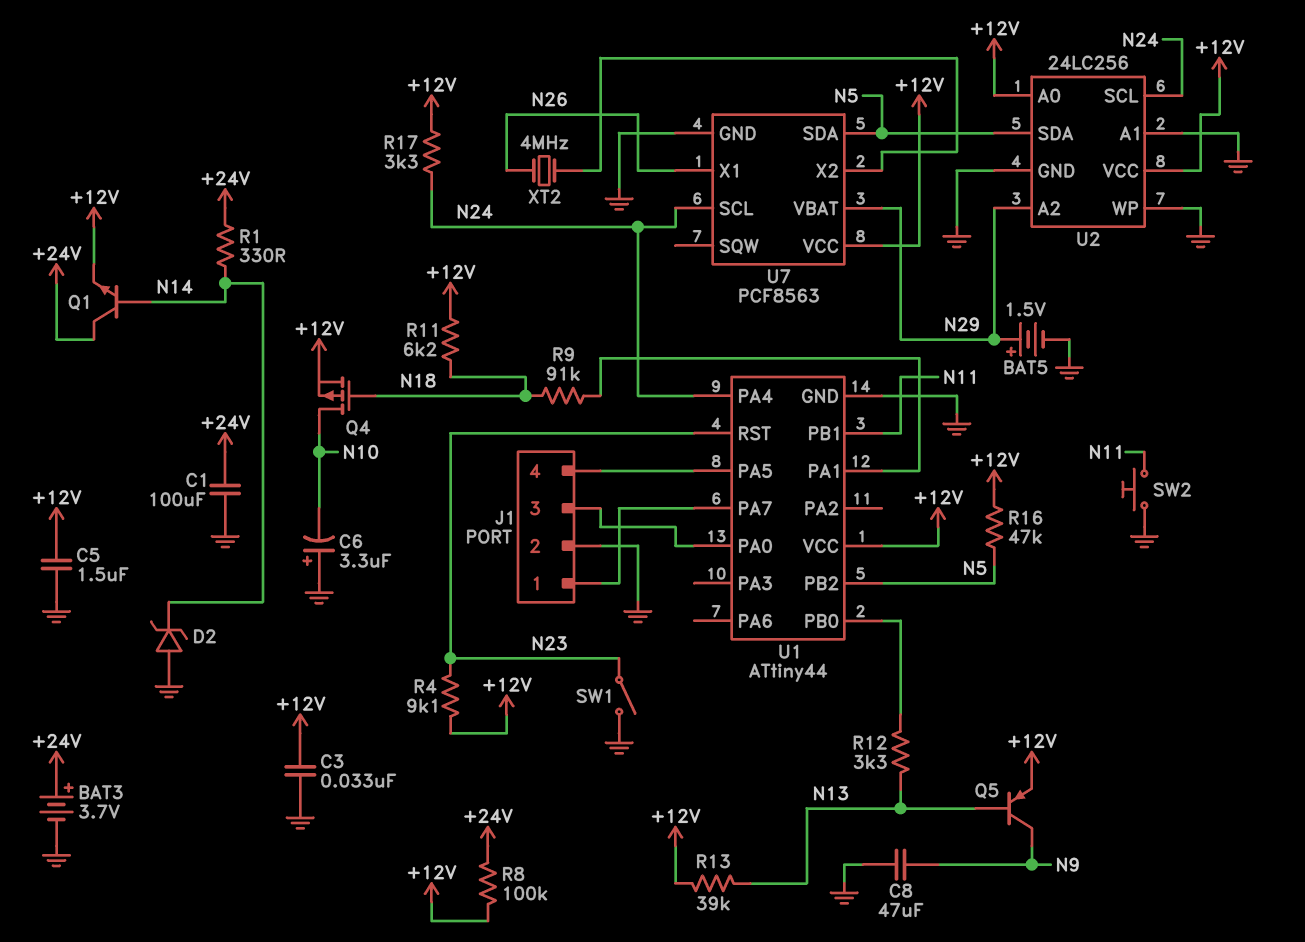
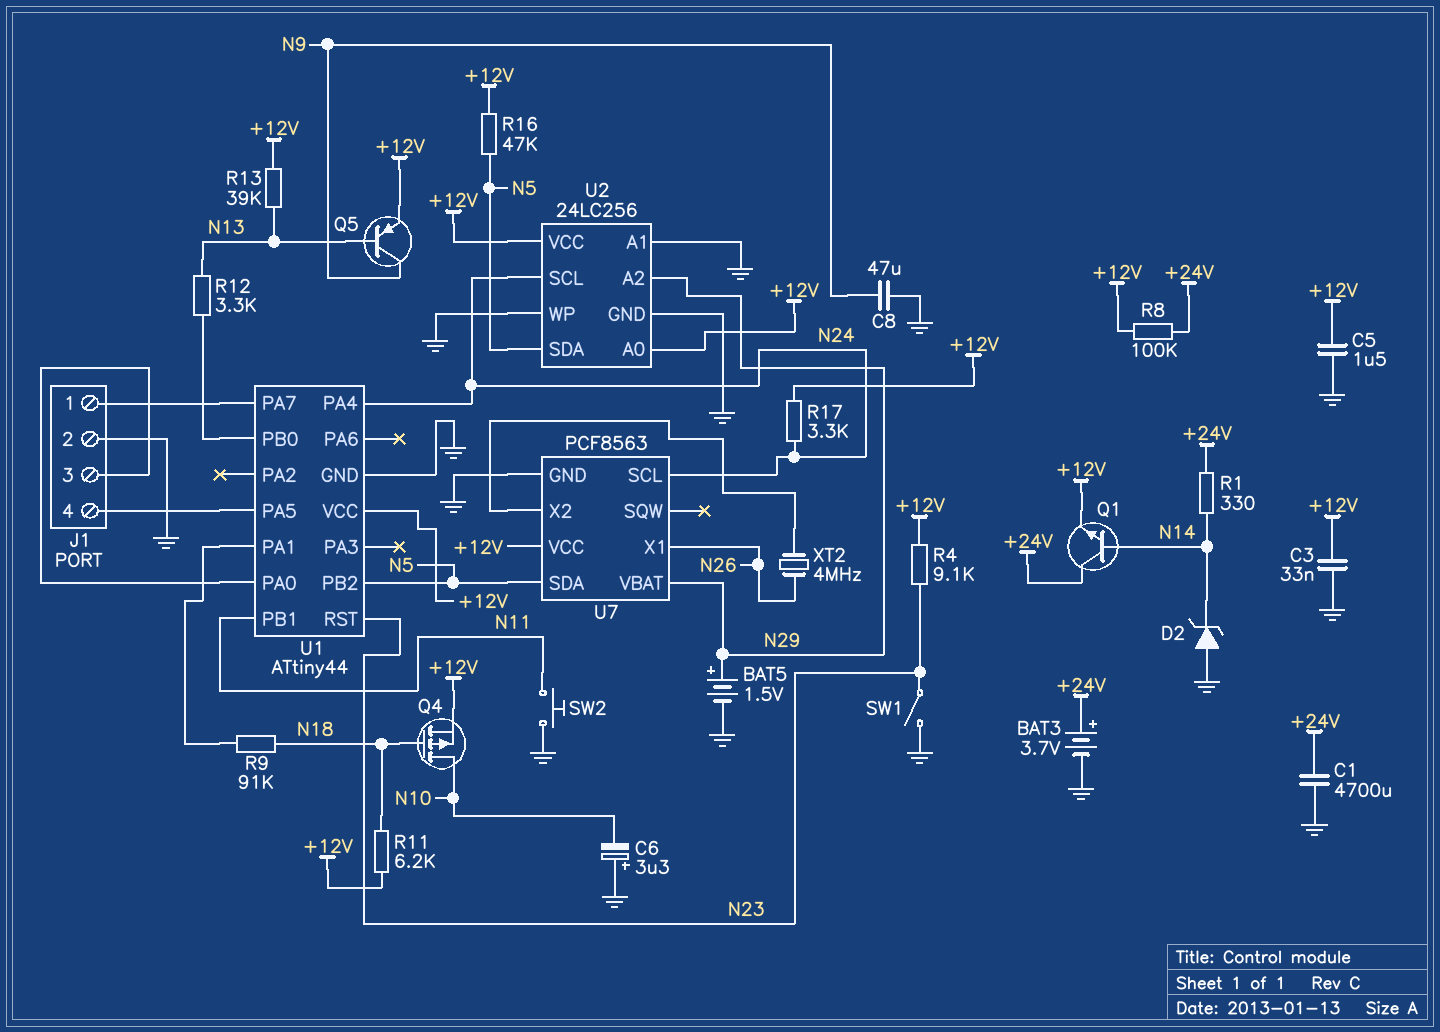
C1: 100uF (+24V, GND) -> 4700uF (+24V, GND)

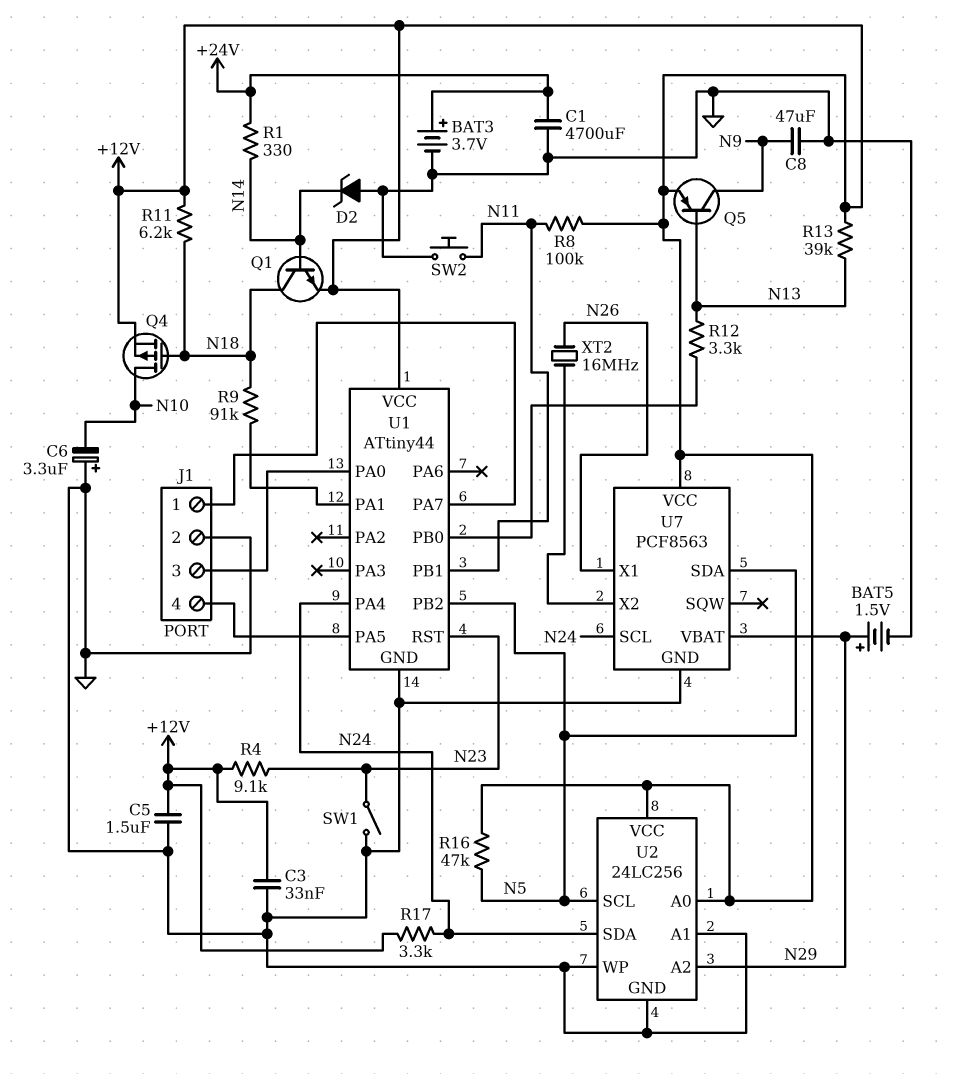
Q1: NPN (B N14, C +24V, E +12V) -> NPN (B N14, C N18, E +12V)
R8: 100k (+12V, +24V) -> 100k (+12V, N11)
U2 pin SCL: N24 -> N5
U2 pin SDA: N5 -> N24
XT2: 4MHz (N26, U7/X2) -> 16MHz (N26, U7/X2)

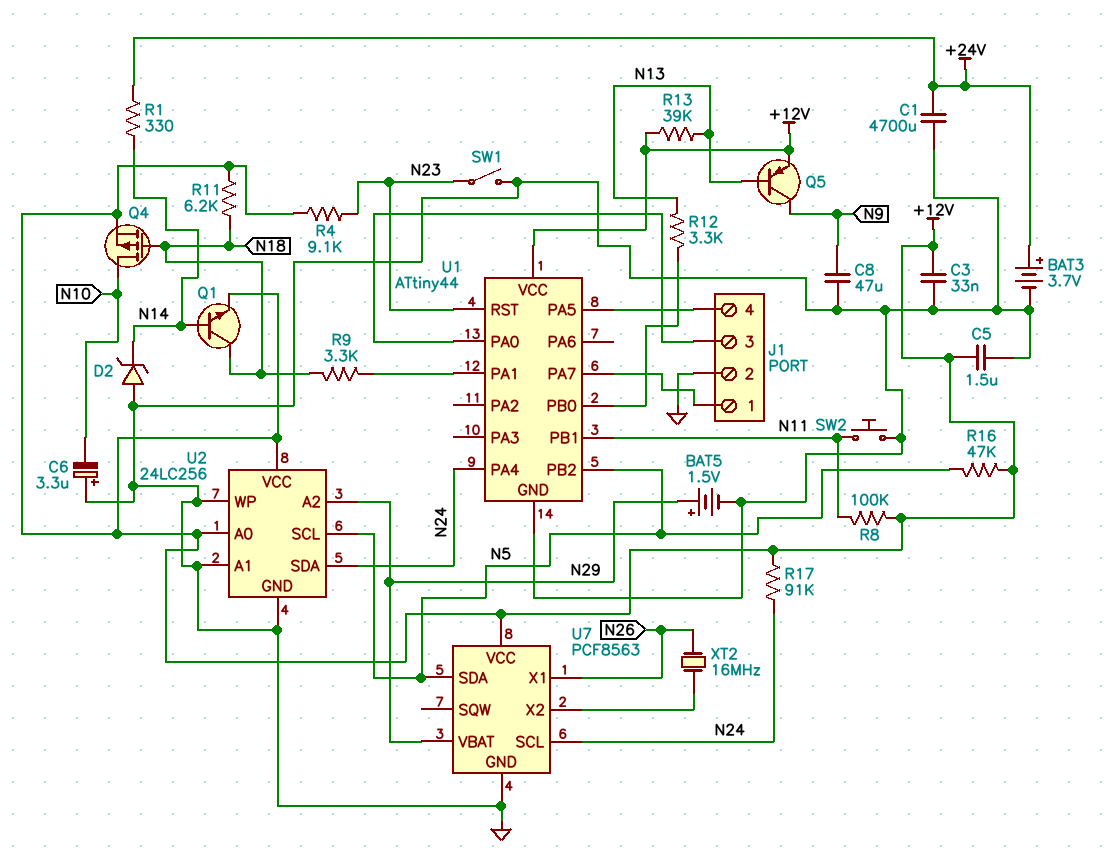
R9: 91k (N18, U1/PA1) -> 3.3k (N18, U1/PA1)
R17: 3.3k (+12V, N24) -> 91k (+12V, N24)

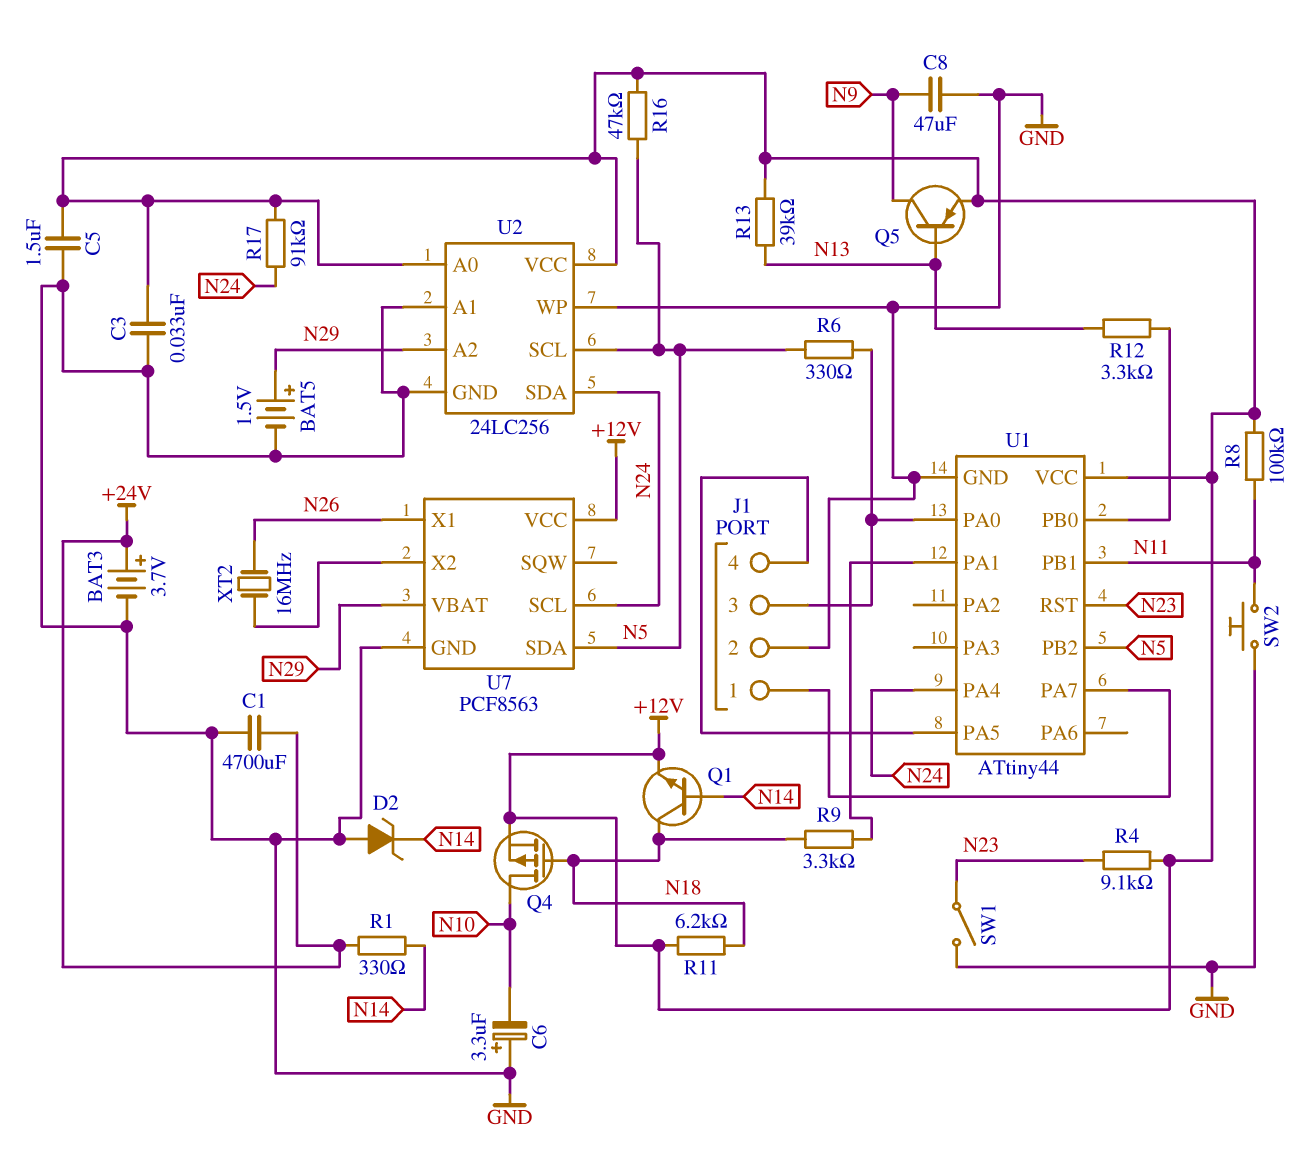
R6: none -> 330 (J1/3, N5)

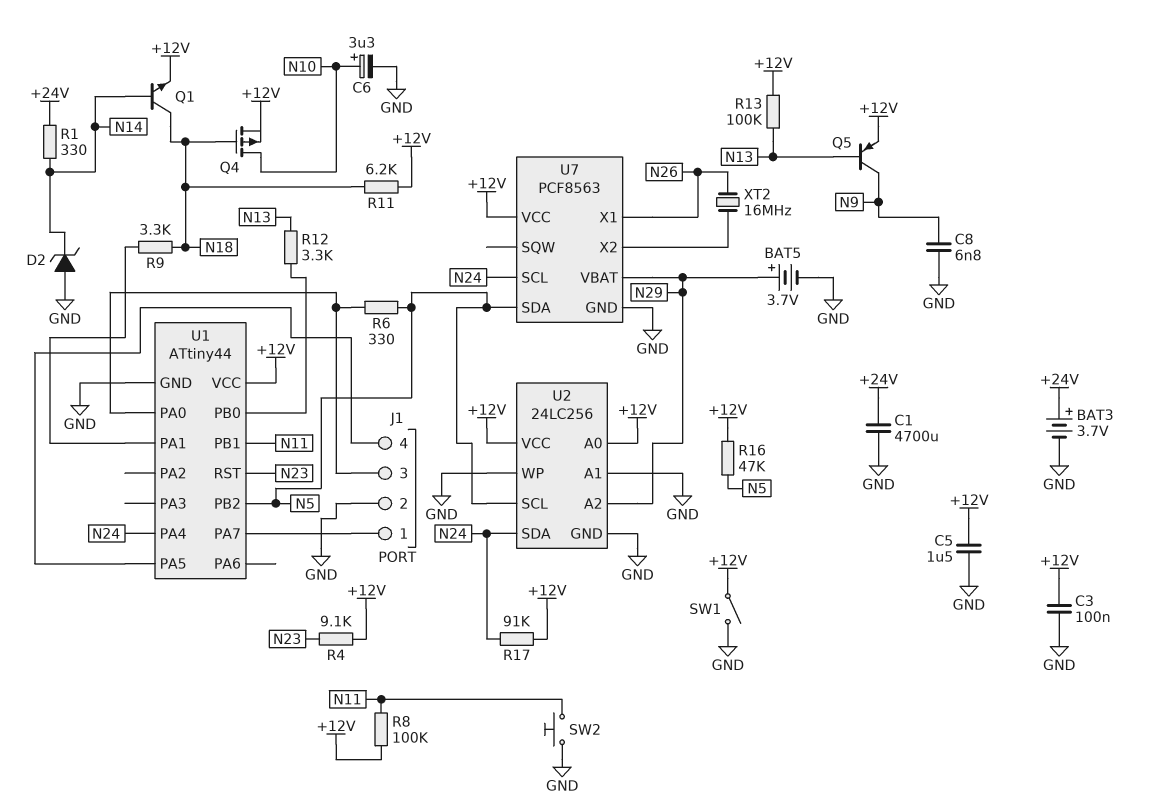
BAT5: 1.5V (plus N29, minus GND) -> 3.7V (plus N29, minus GND)
C3: 33nF (+12V, GND) -> 100nF (+12V, GND)
C6: 3.3uF (plus GND, minus N10) -> 3.3uF (plus N10, minus GND)
C8: 47uF (GND, N9) -> 6.8nF (GND, N9)
R13: 39k (+12V, N13) -> 100k (+12V, N13)
SW1: switch (GND, N23) -> switch (+12V, GND)

